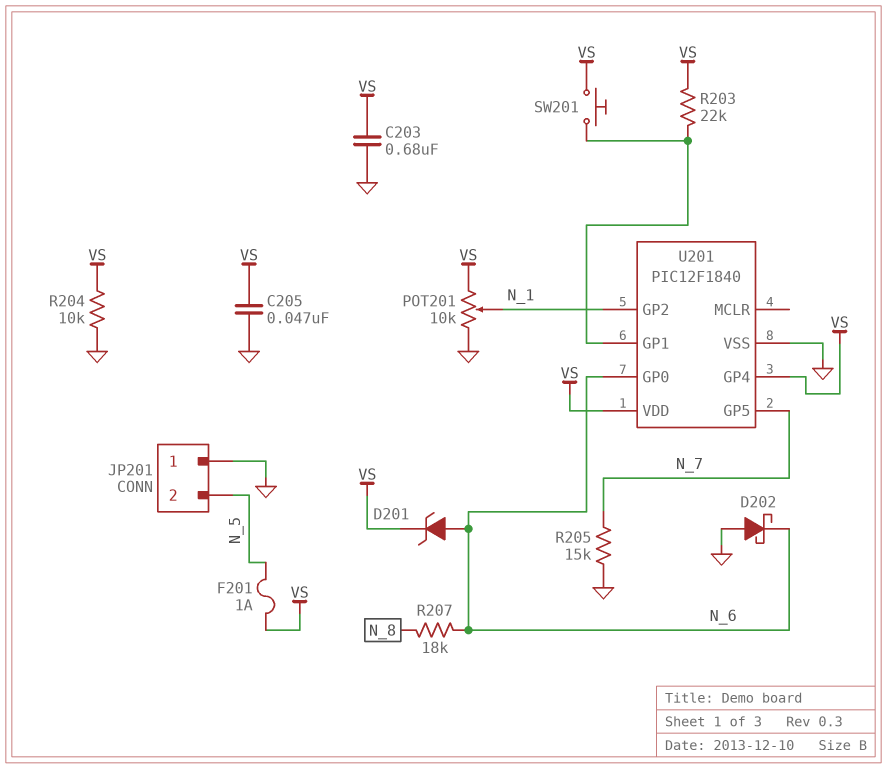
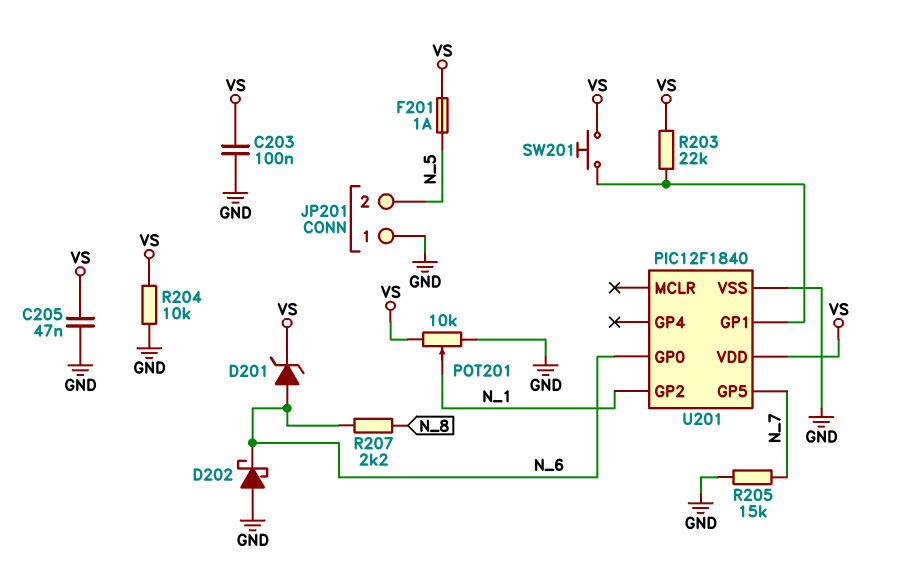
C203: 680nF (GND, VS) -> 100nF (GND, VS)
R207: 18k (N_6, N_8) -> 2.2k (N_6, N_8)
U201 pin GP4: VS -> none

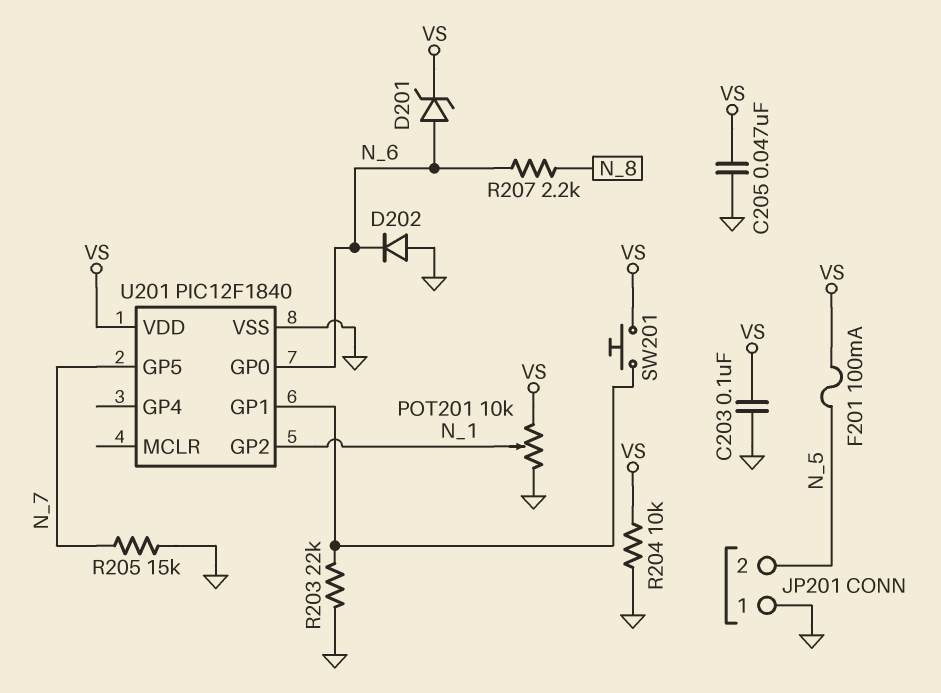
D202: schottky (A GND, K N_6) -> diode (A GND, K N_6)
F201: 1A (N_5, VS) -> 100mA (N_5, VS)
R203: 22k (U201/GP1, VS) -> 22k (GND, U201/GP1)

